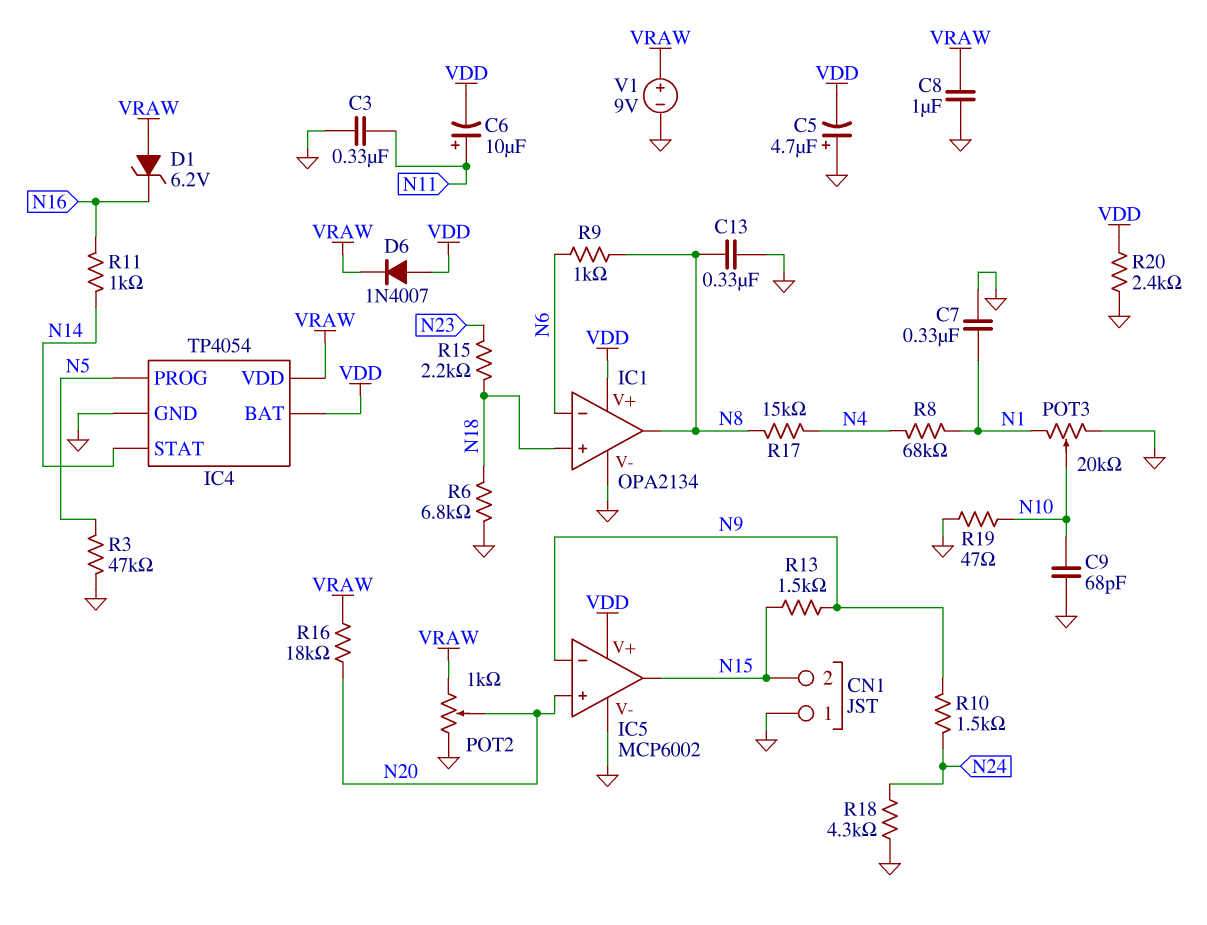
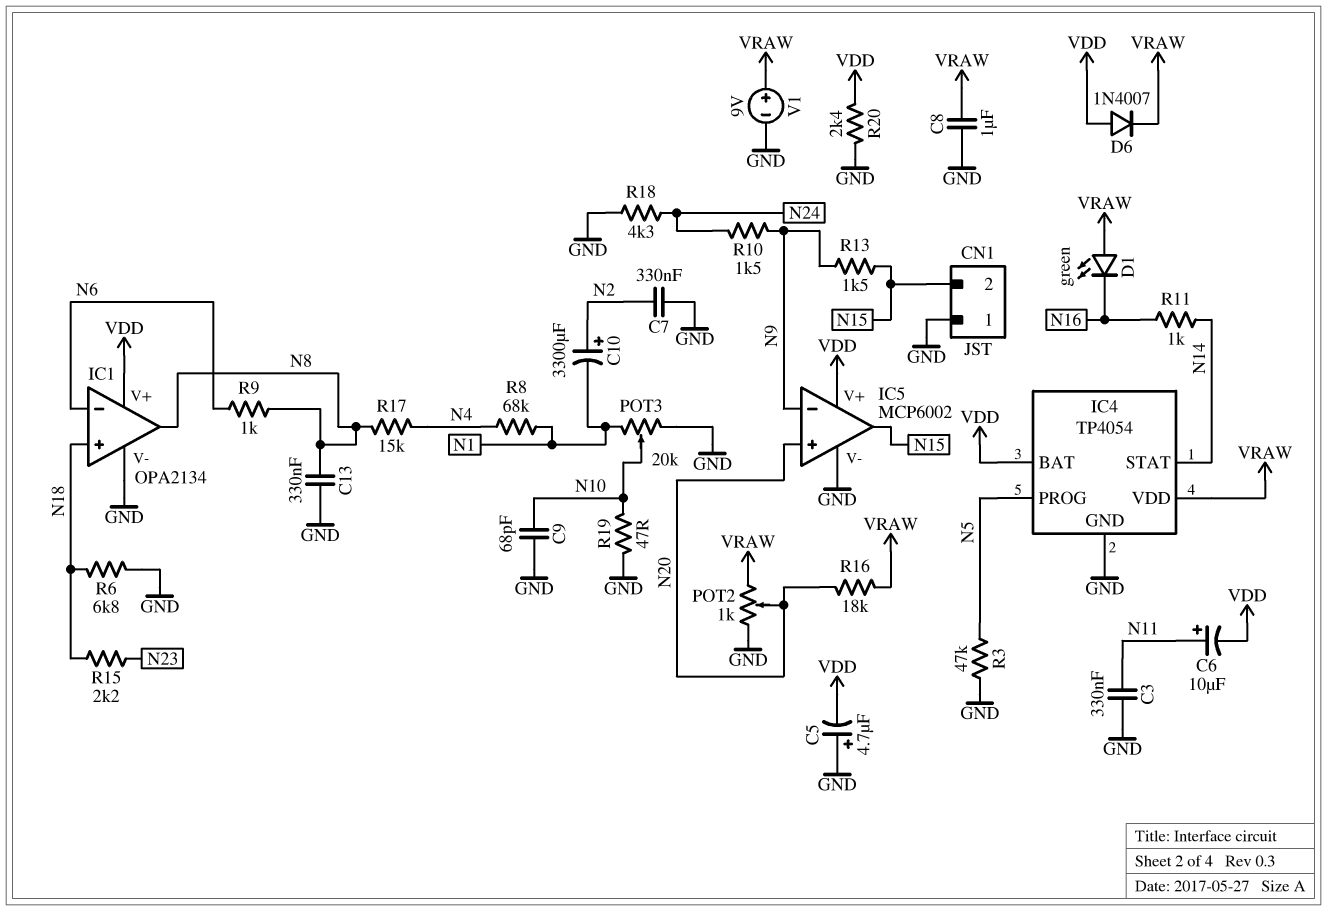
C7: 330nF (GND, N1) -> 330nF (GND, N2)
C10: none -> 3300uF (plus N2, minus N1)
D1: zener 6.2V (A VRAW, K N16) -> LED green (A VRAW, K N16)

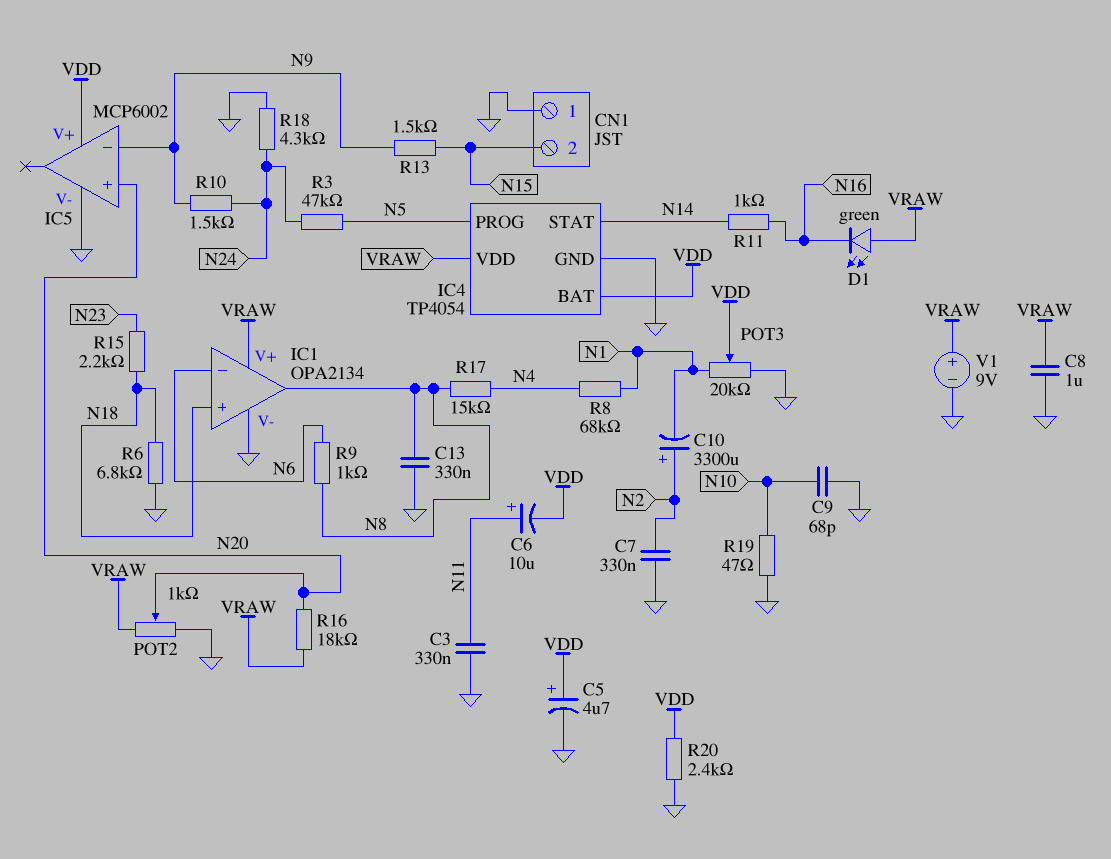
C5: 4.7uF (plus GND, minus VDD) -> 4.7uF (plus VDD, minus GND)
D6: diode 1N4007 (A VDD, K VRAW) -> none
IC1 pin V+: VDD -> VRAW
IC5 pin out: N15 -> none
POT3: 20k (GND, N1, wiper N10) -> 20k (GND, N1, wiper VDD)
R3: 47k (GND, N5) -> 47k (N5, N24)

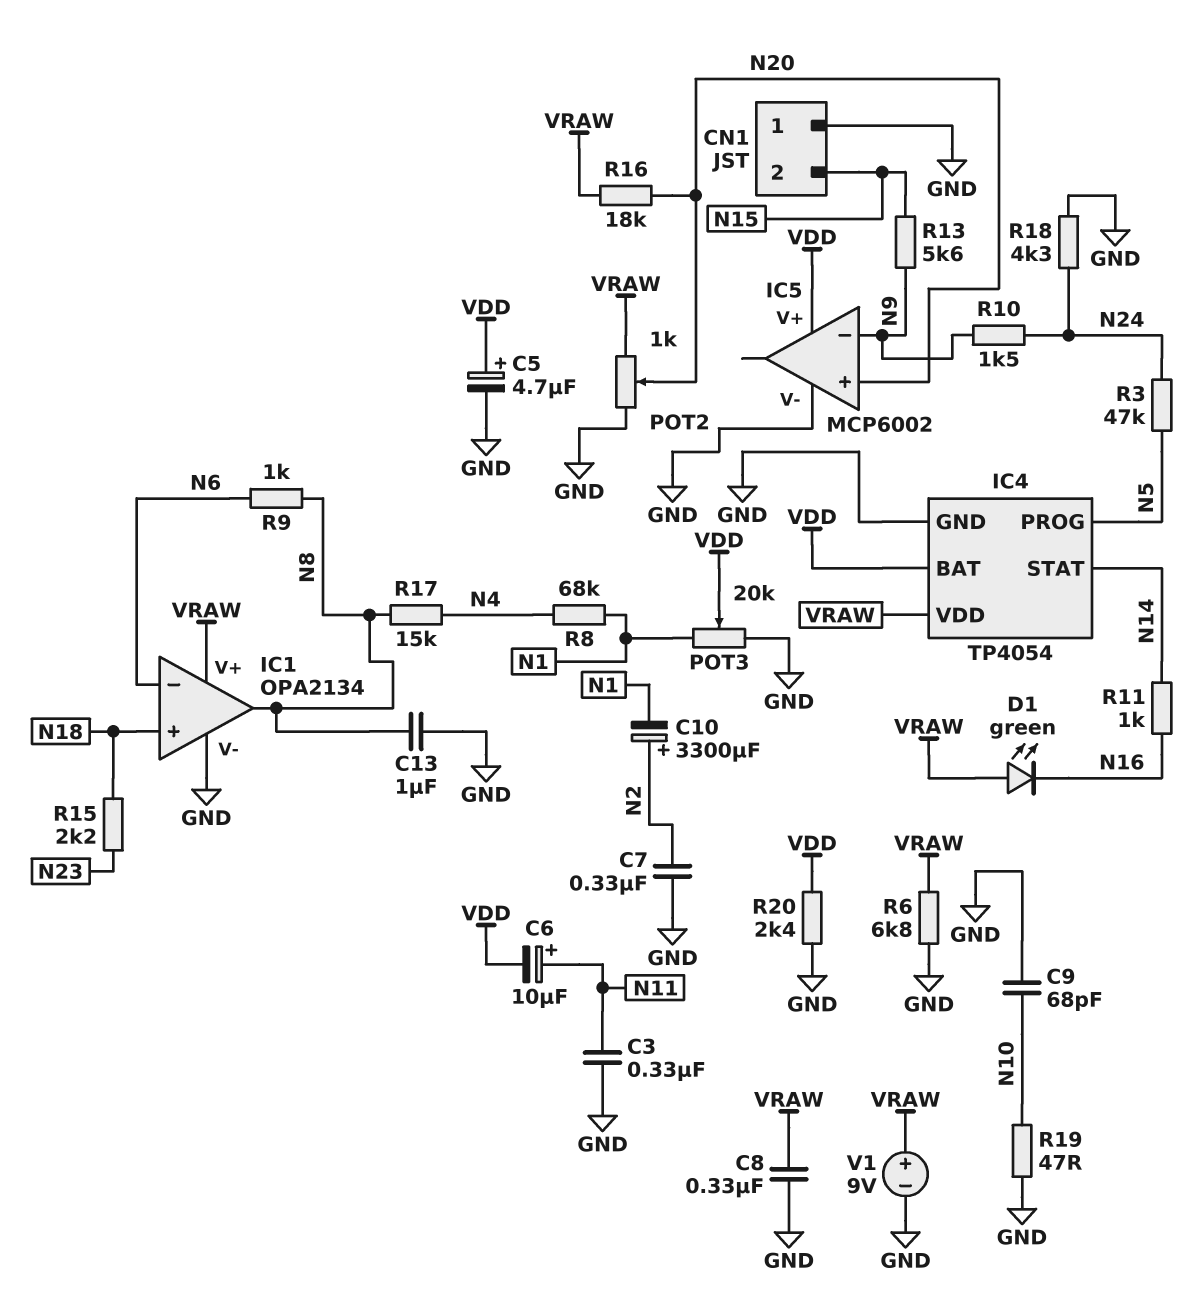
C8: 1uF (GND, VRAW) -> 330nF (GND, VRAW)
C13: 330nF (GND, N8) -> 1uF (GND, N8)
R6: 6.8k (GND, N18) -> 6.8k (GND, VRAW)
R13: 1.5k (N9, N15) -> 5.6k (N9, N15)

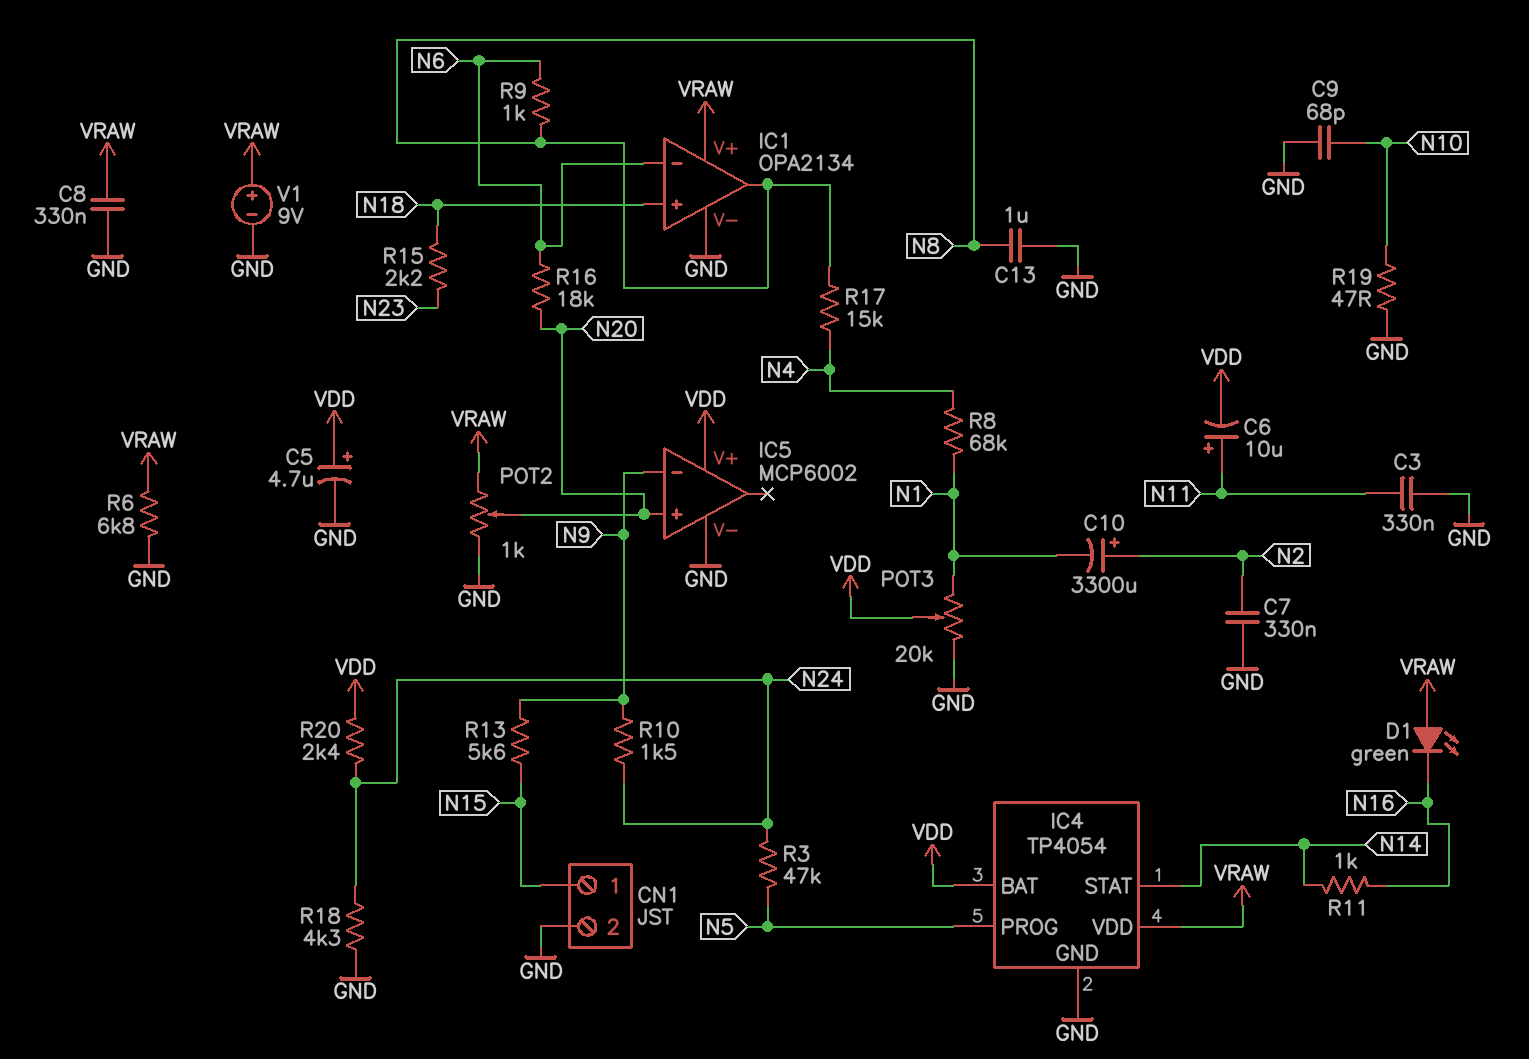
CN1 pin 1: GND -> N15
CN1 pin 2: N15 -> GND
R16: 18k (N20, VRAW) -> 18k (N6, N20)
R20: 2.4k (GND, VDD) -> 2.4k (N24, VDD)

